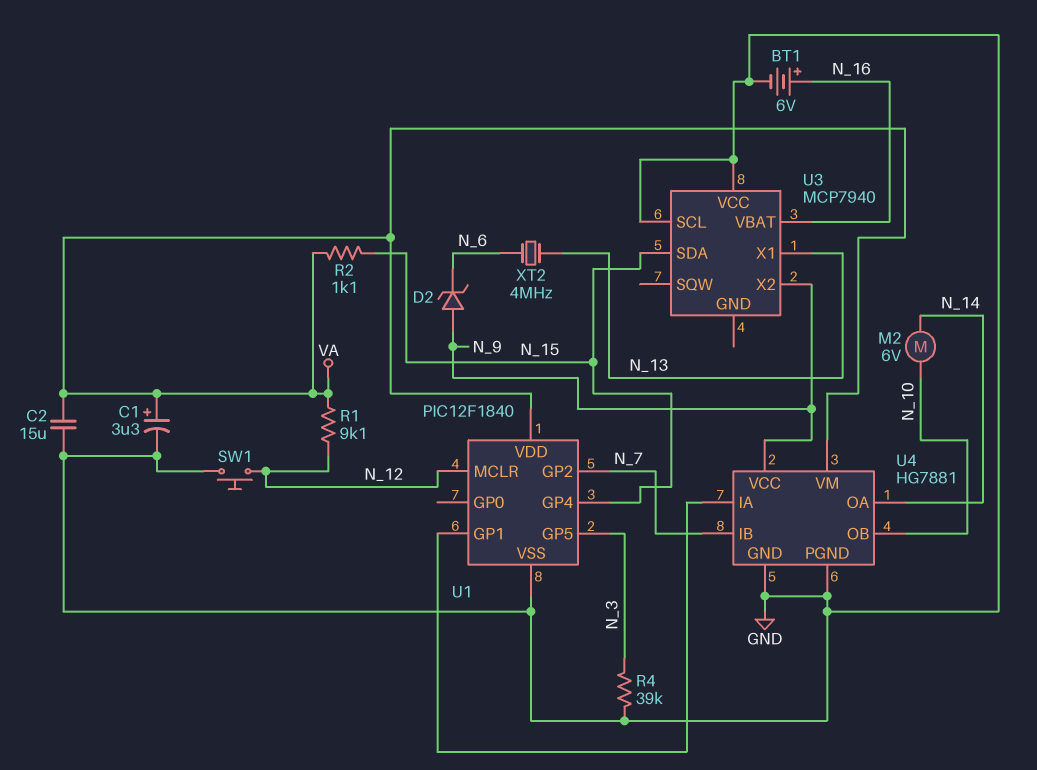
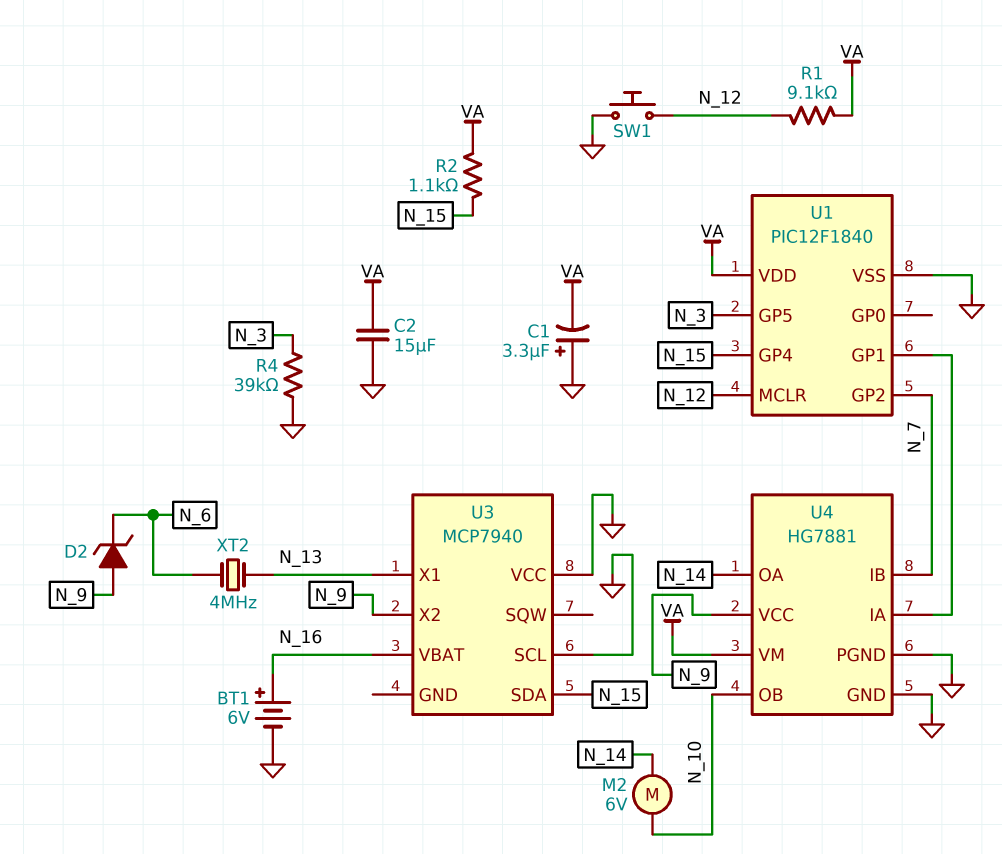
C1: 3.3uF (plus VA, minus GND) -> 3.3uF (plus GND, minus VA)

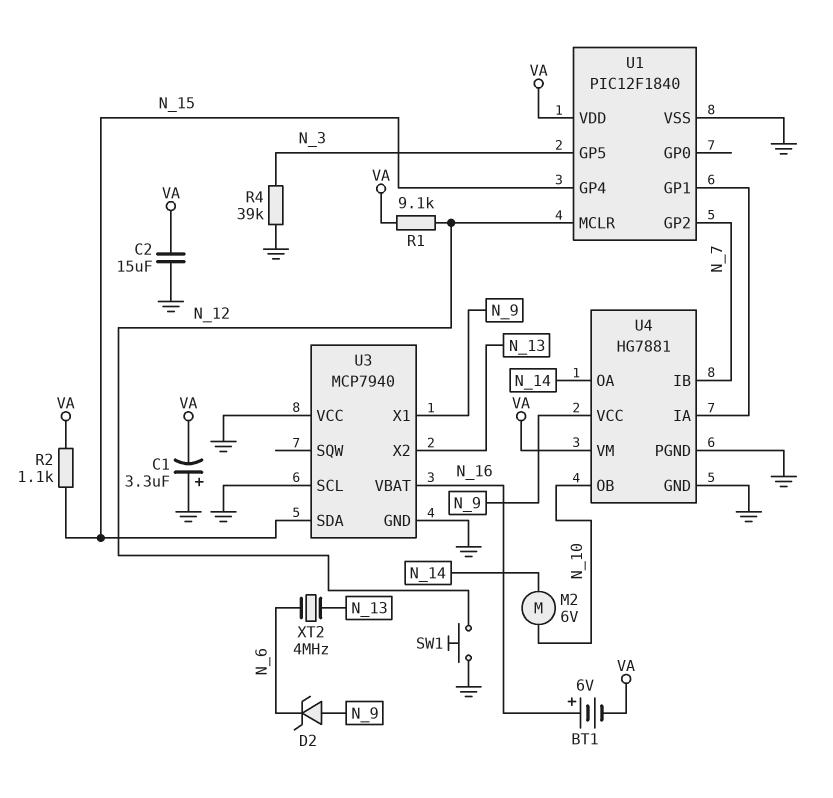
BT1: 6V (plus N_16, minus GND) -> 6V (plus N_16, minus VA)
U3 pin GND: none -> GND
U3 pin X1: N_13 -> N_9
U3 pin X2: N_9 -> N_13

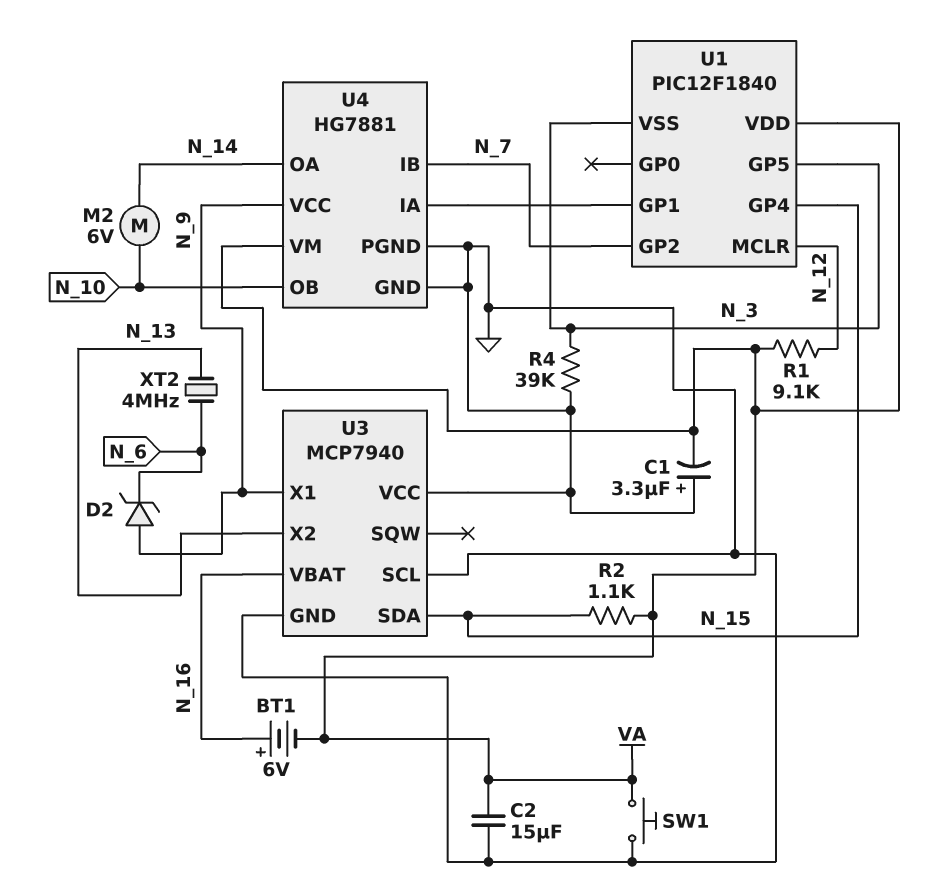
SW1: button (GND, N_12) -> button (GND, VA)
U1 pin VSS: GND -> N_3

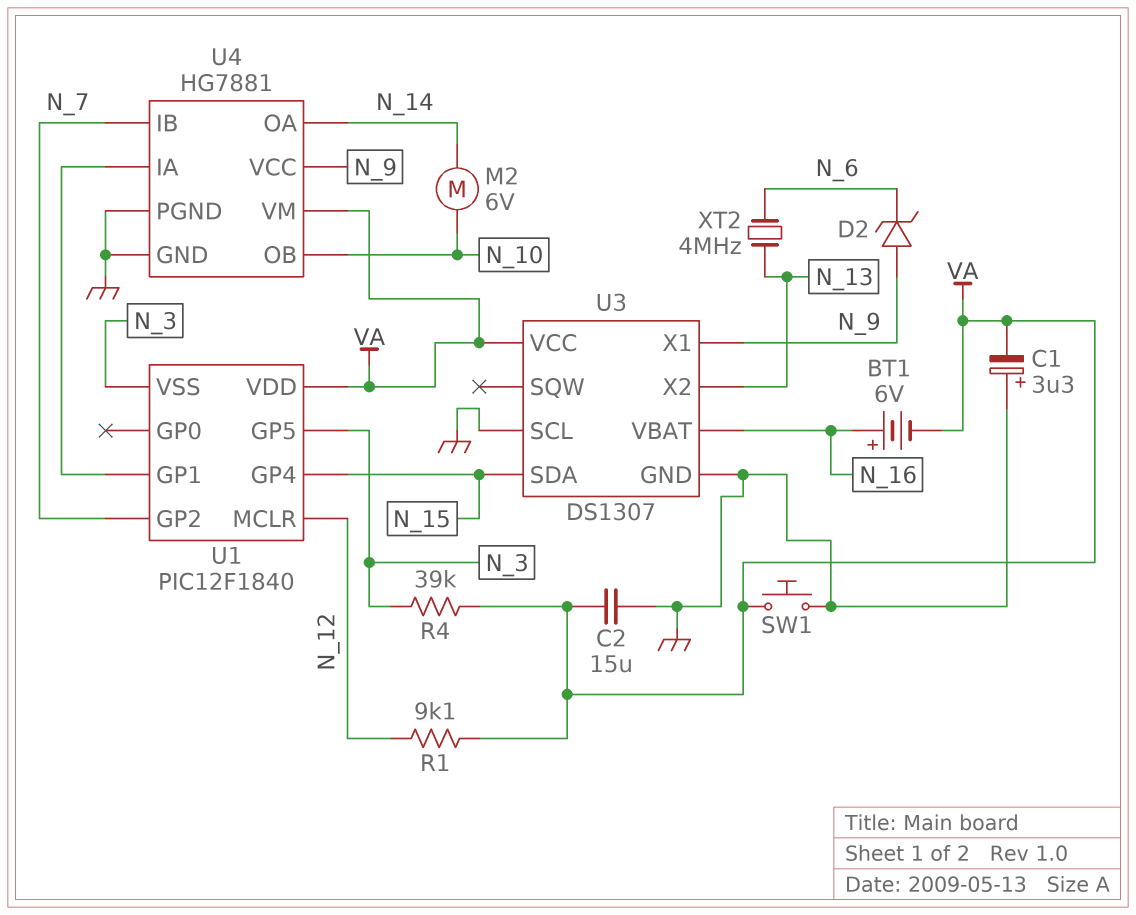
R2: 1.1k (N_15, VA) -> none
R4: 39k (GND, N_3) -> 39k (N_3, VA)
U3: MCP7940 -> DS1307
U3 pin VCC: GND -> VA

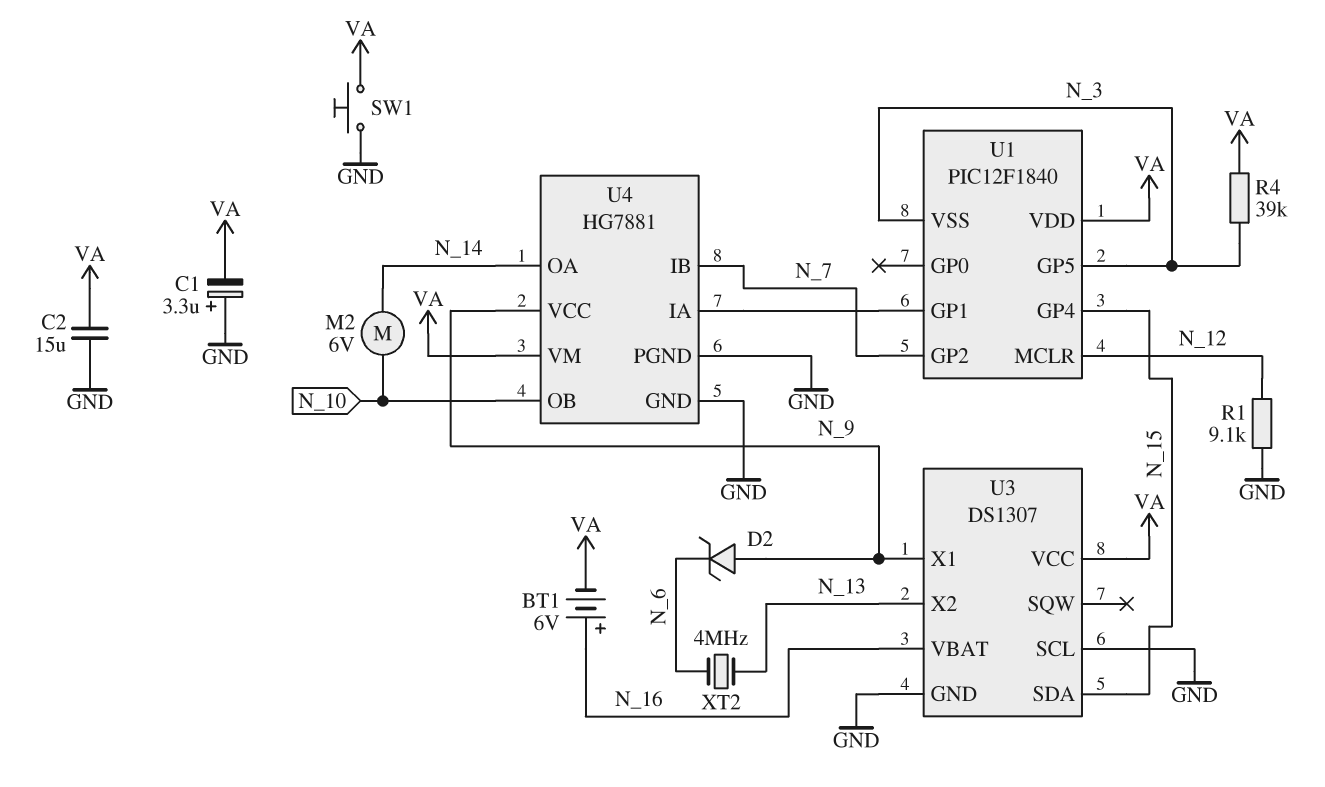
R1: 9.1k (N_12, VA) -> 9.1k (GND, N_12)

